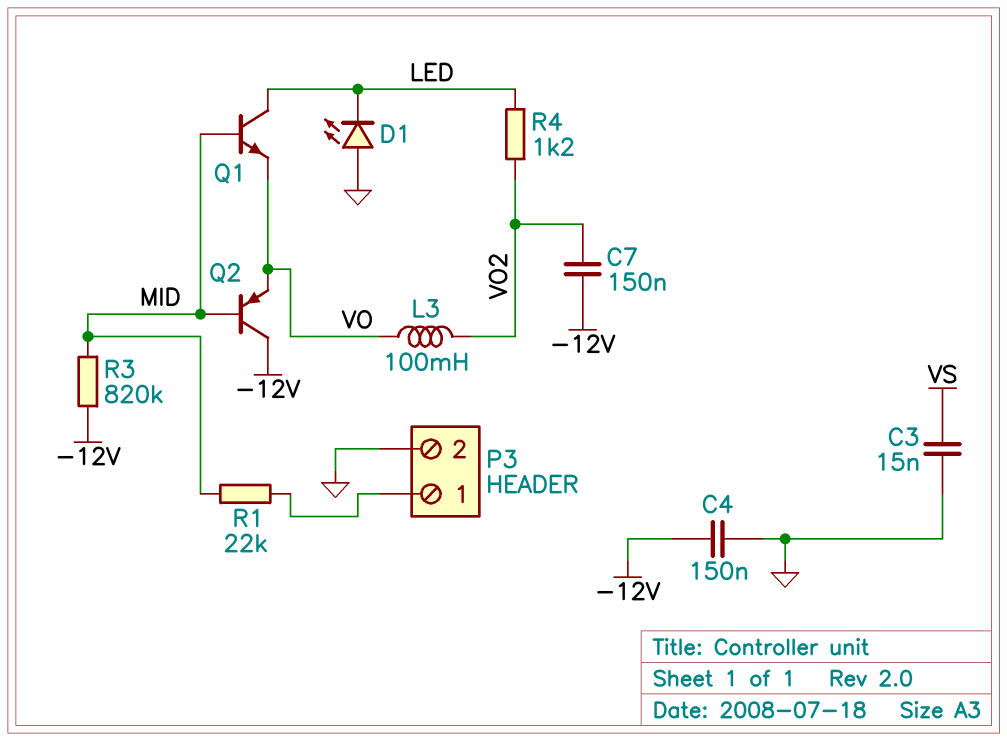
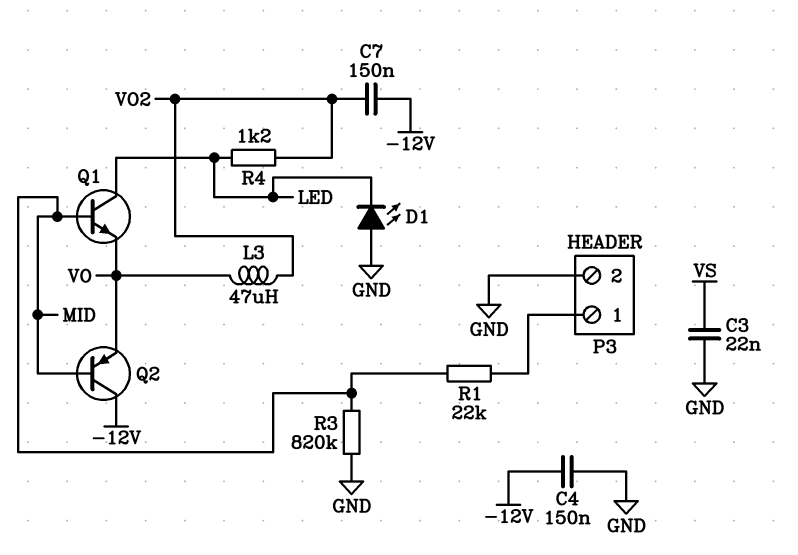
C3: 15nF (GND, VS) -> 22nF (GND, VS)
L3: 100mH (VO, VO2) -> 47uH (VO, VO2)
R3: 820k (-12V, MID) -> 820k (GND, MID)

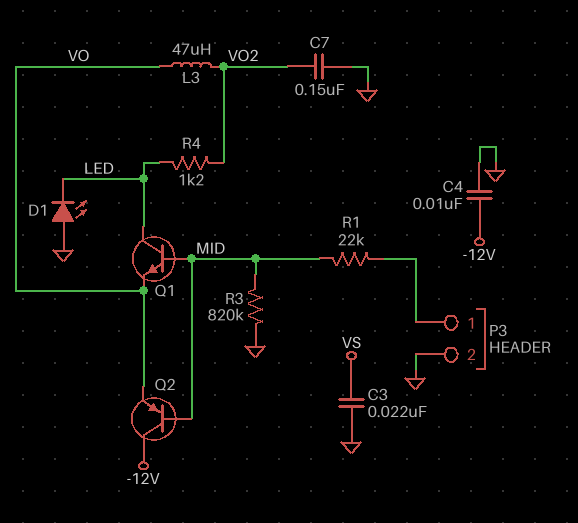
C4: 150nF (-12V, GND) -> 10nF (-12V, GND)
C7: 150nF (-12V, VO2) -> 150nF (GND, VO2)

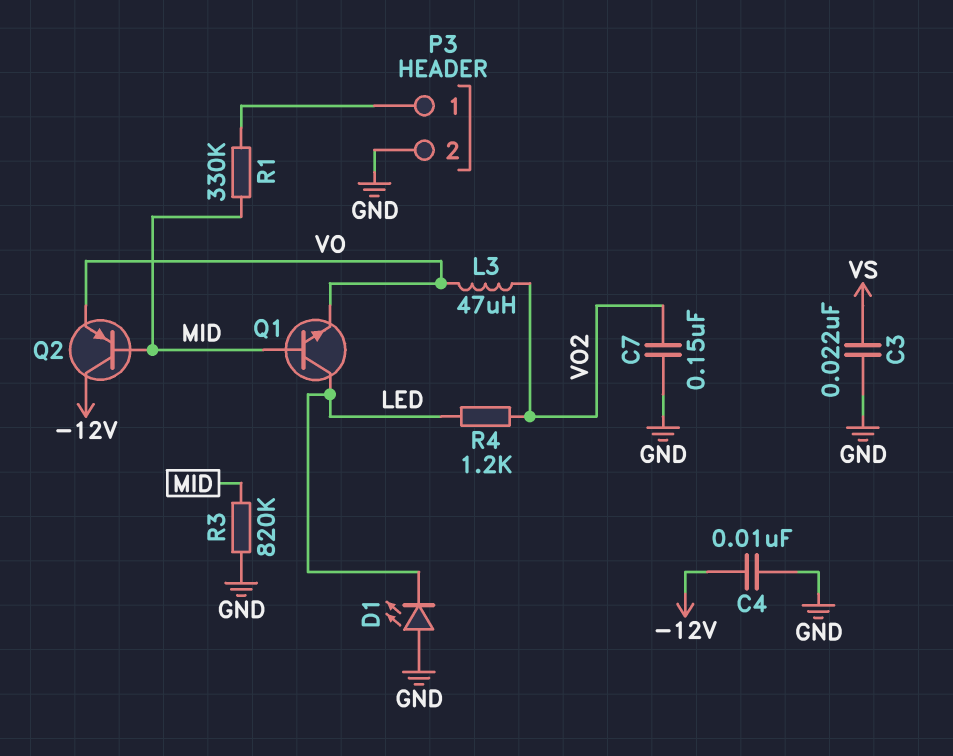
R1: 22k (MID, P3/1) -> 330k (MID, P3/1)

